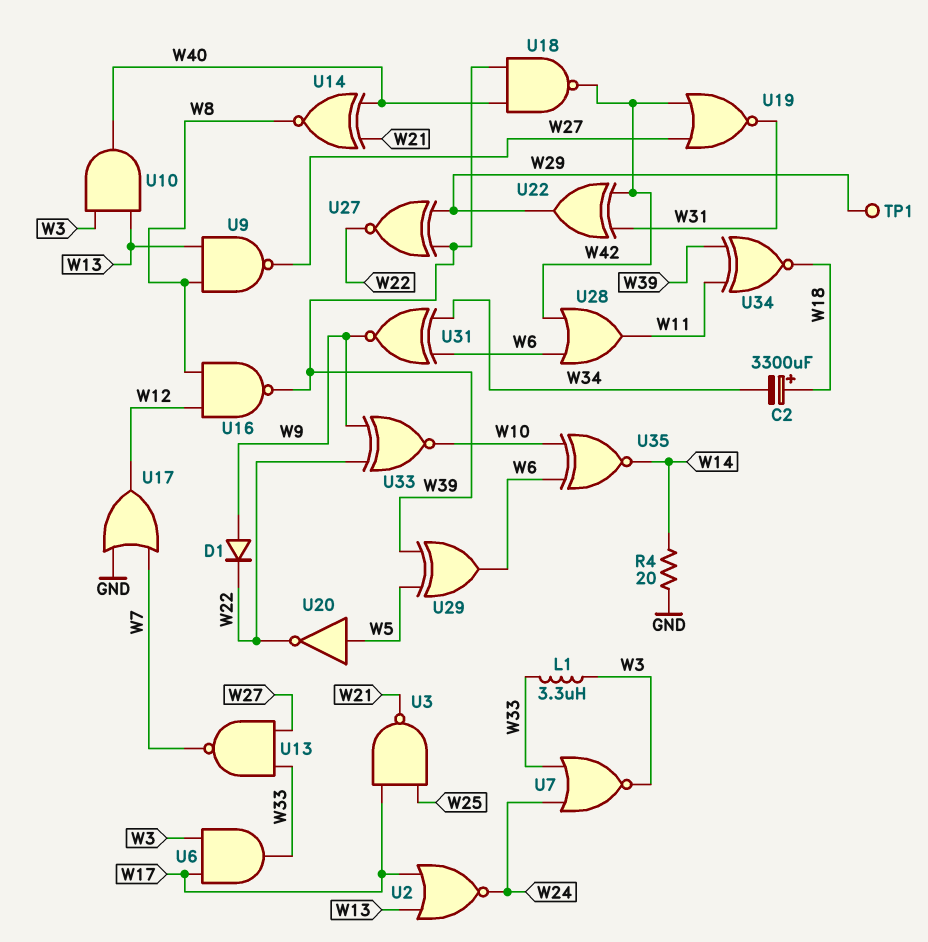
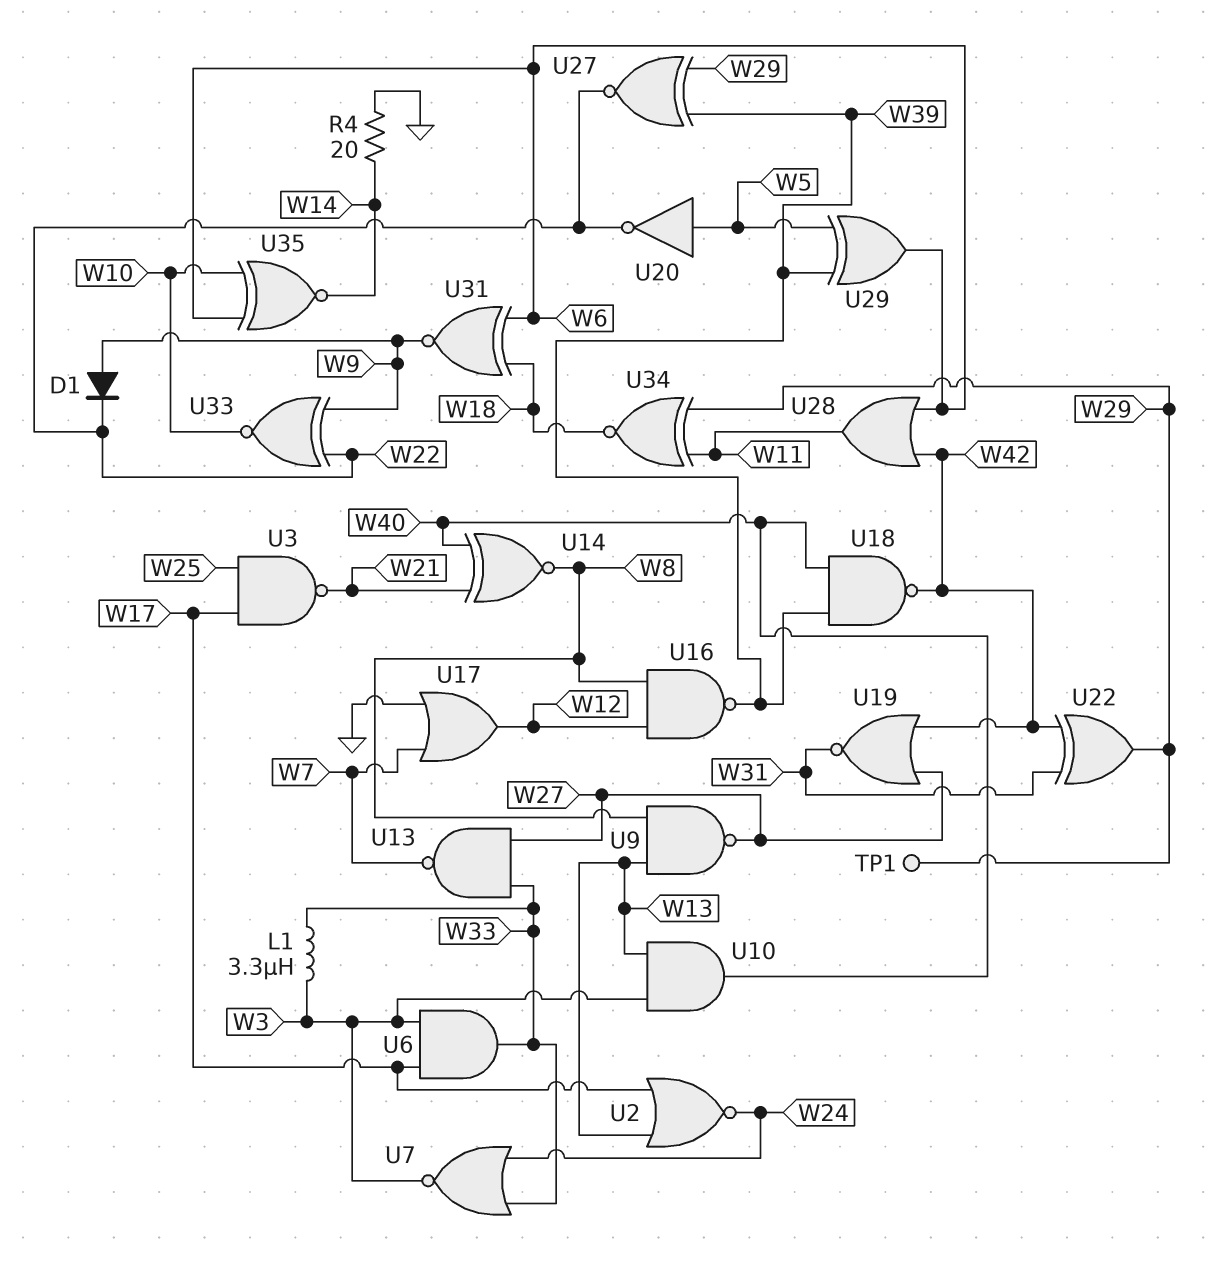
C2: 3300uF (plus W18, minus W34) -> none
U31: XNOR (in W6, in W34, out W9) -> XNOR (in W6, in W18, out W9)
U34: XNOR (in W11, in W39, out W18) -> XNOR (in W11, in W29, out W18)

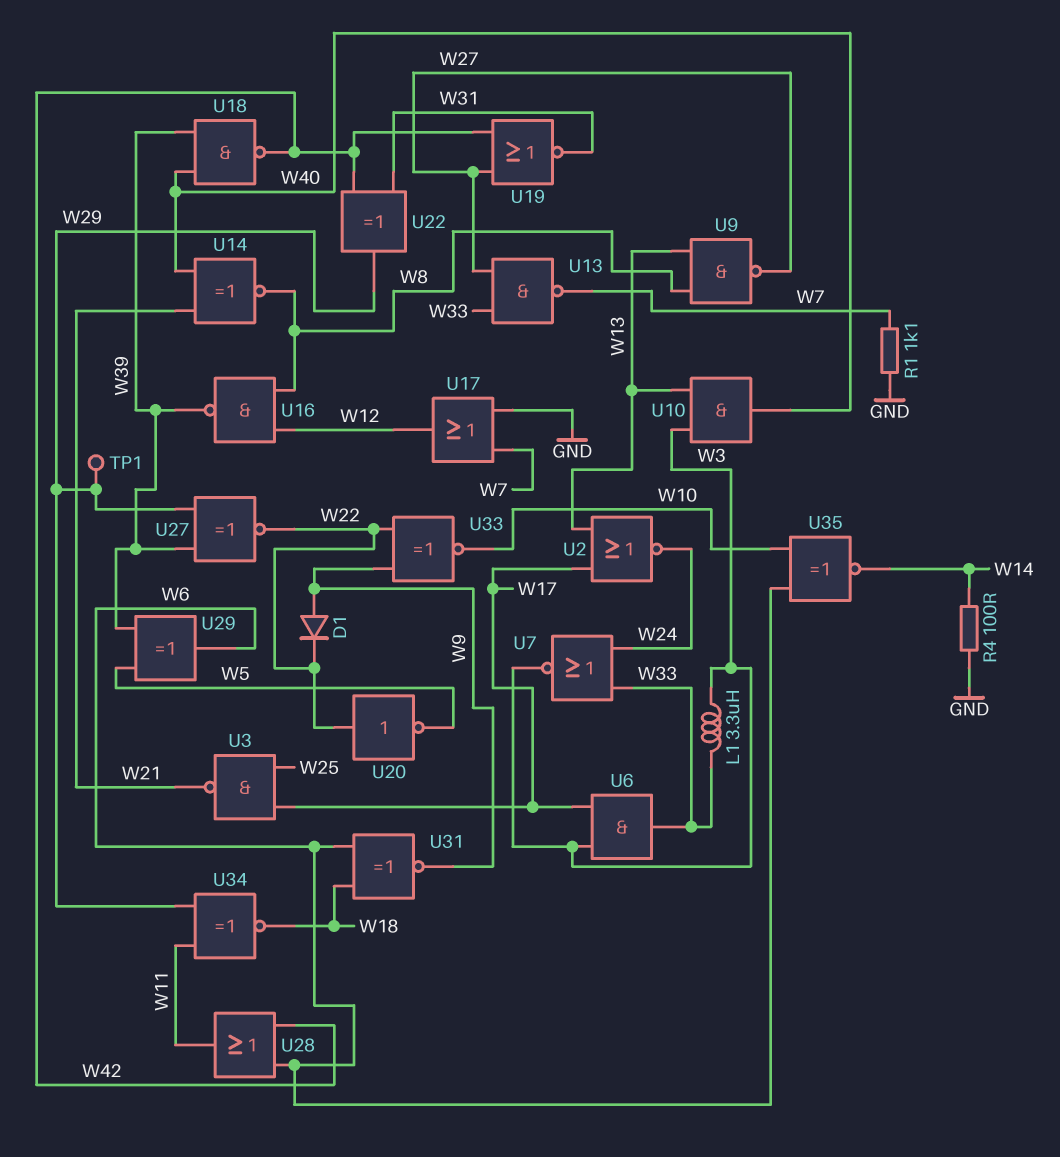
R1: none -> 1.1k (GND, W7)
R4: 20 (GND, W14) -> 100 (GND, W14)
U20: NOT (in W5, out W22) -> NOT (in W22, out W5)

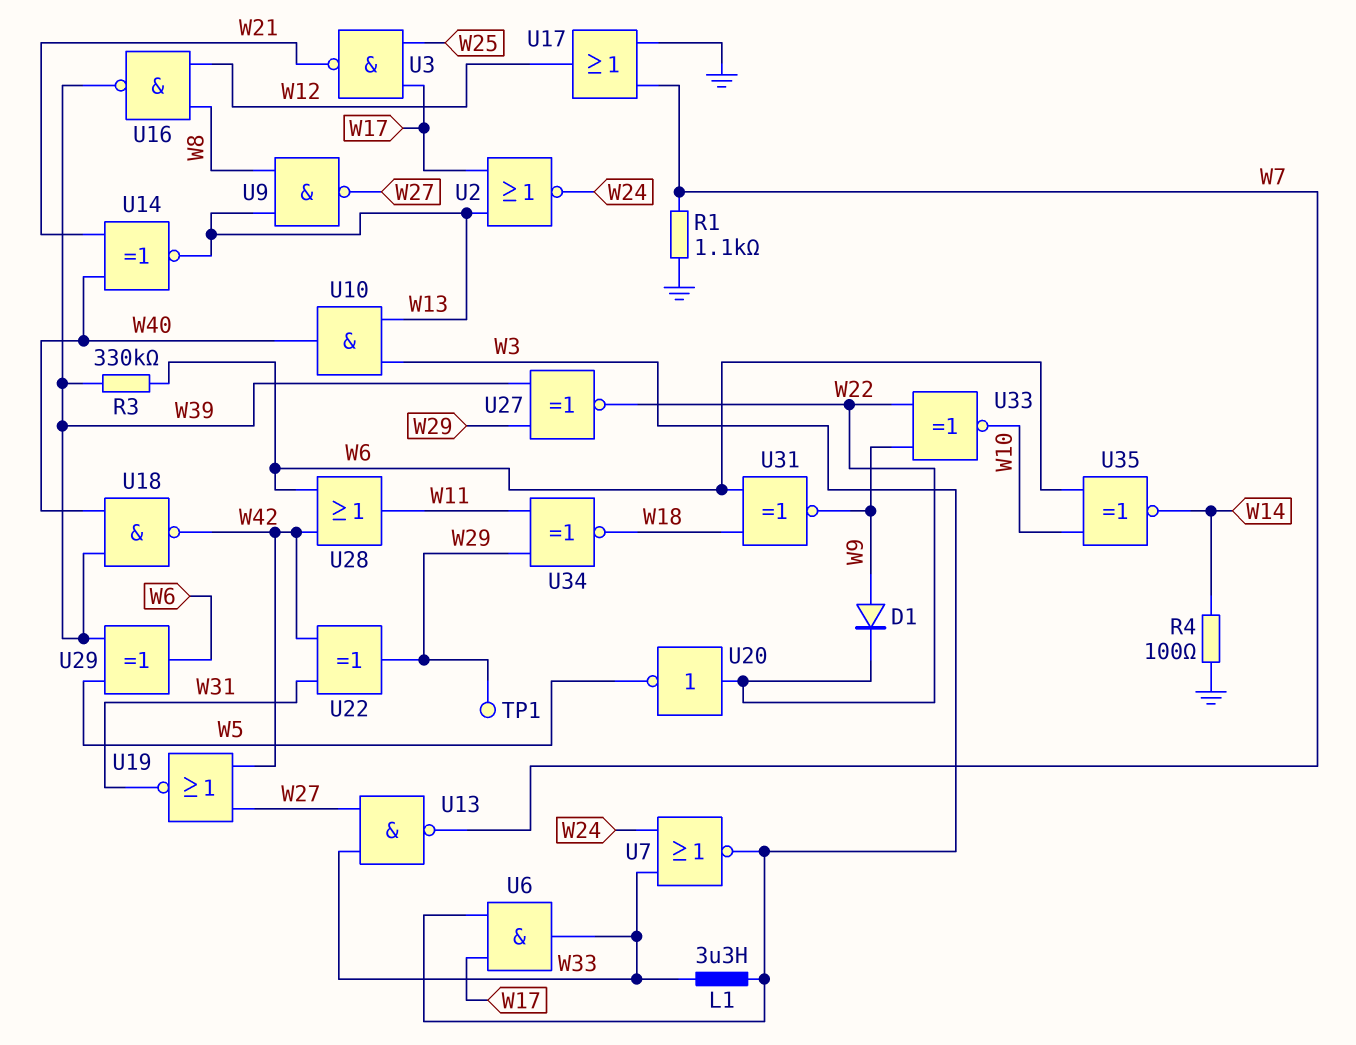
R3: none -> 330k (W6, W39)
U14: XNOR (in W21, in W40, out W8) -> XNOR (in W21, in W40, out W13)

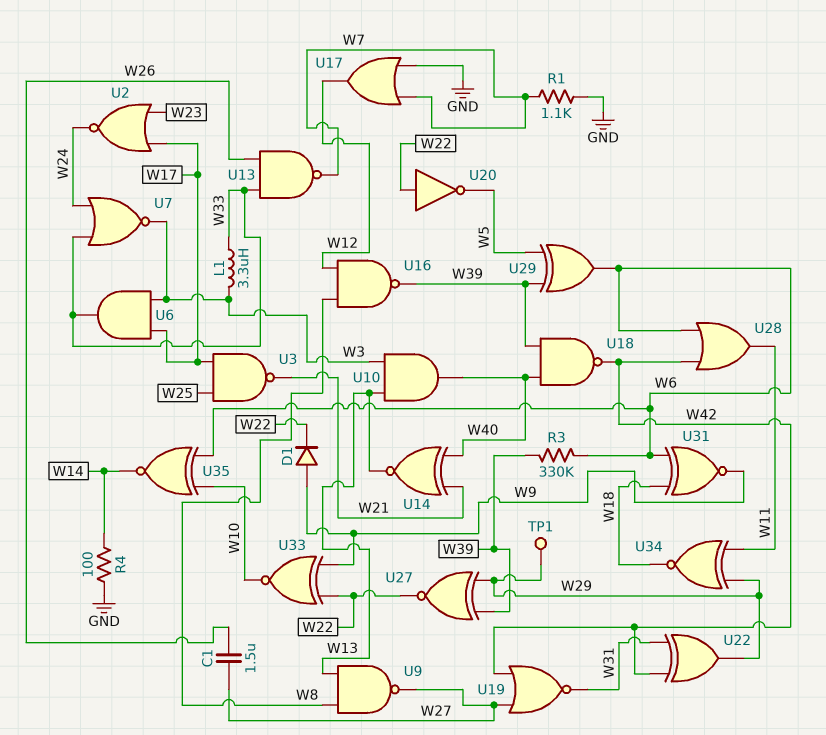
C1: none -> 1.5uF (W26, W27)
U2: NOR (in W13, in W17, out W24) -> NOR (in W17, in W23, out W24)
U13: NAND (in W27, in W33, out W7) -> NAND (in W26, in W33, out W7)

